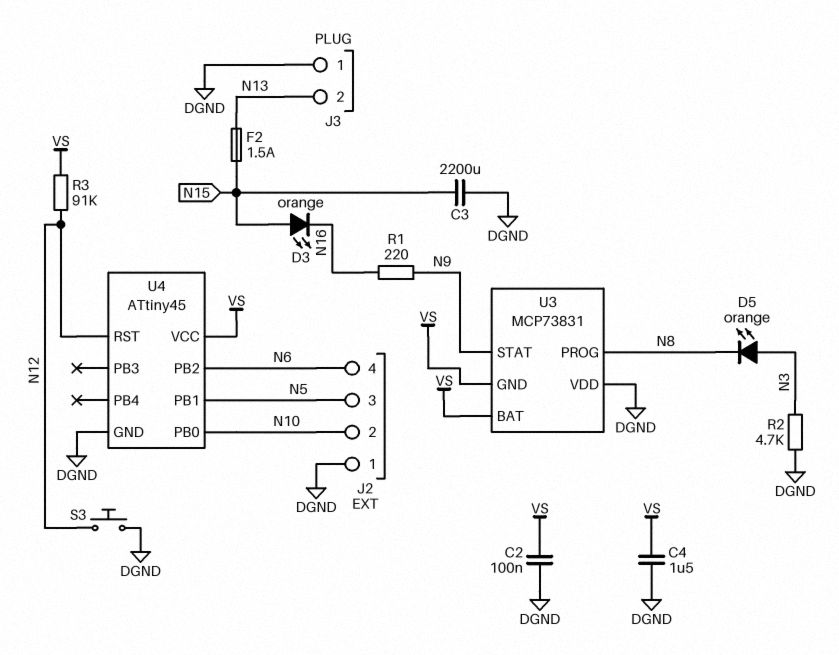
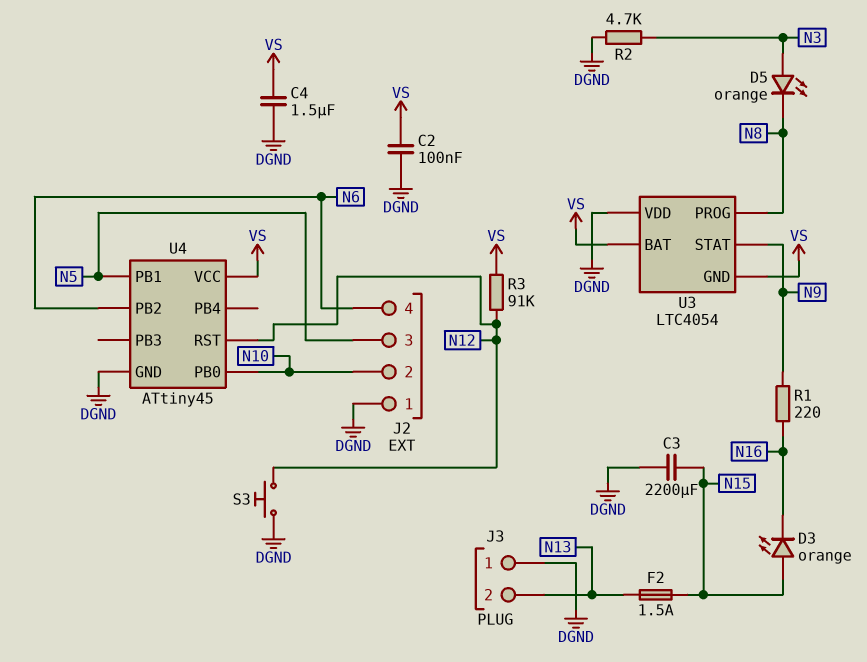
U3: MCP73831 -> LTC4054

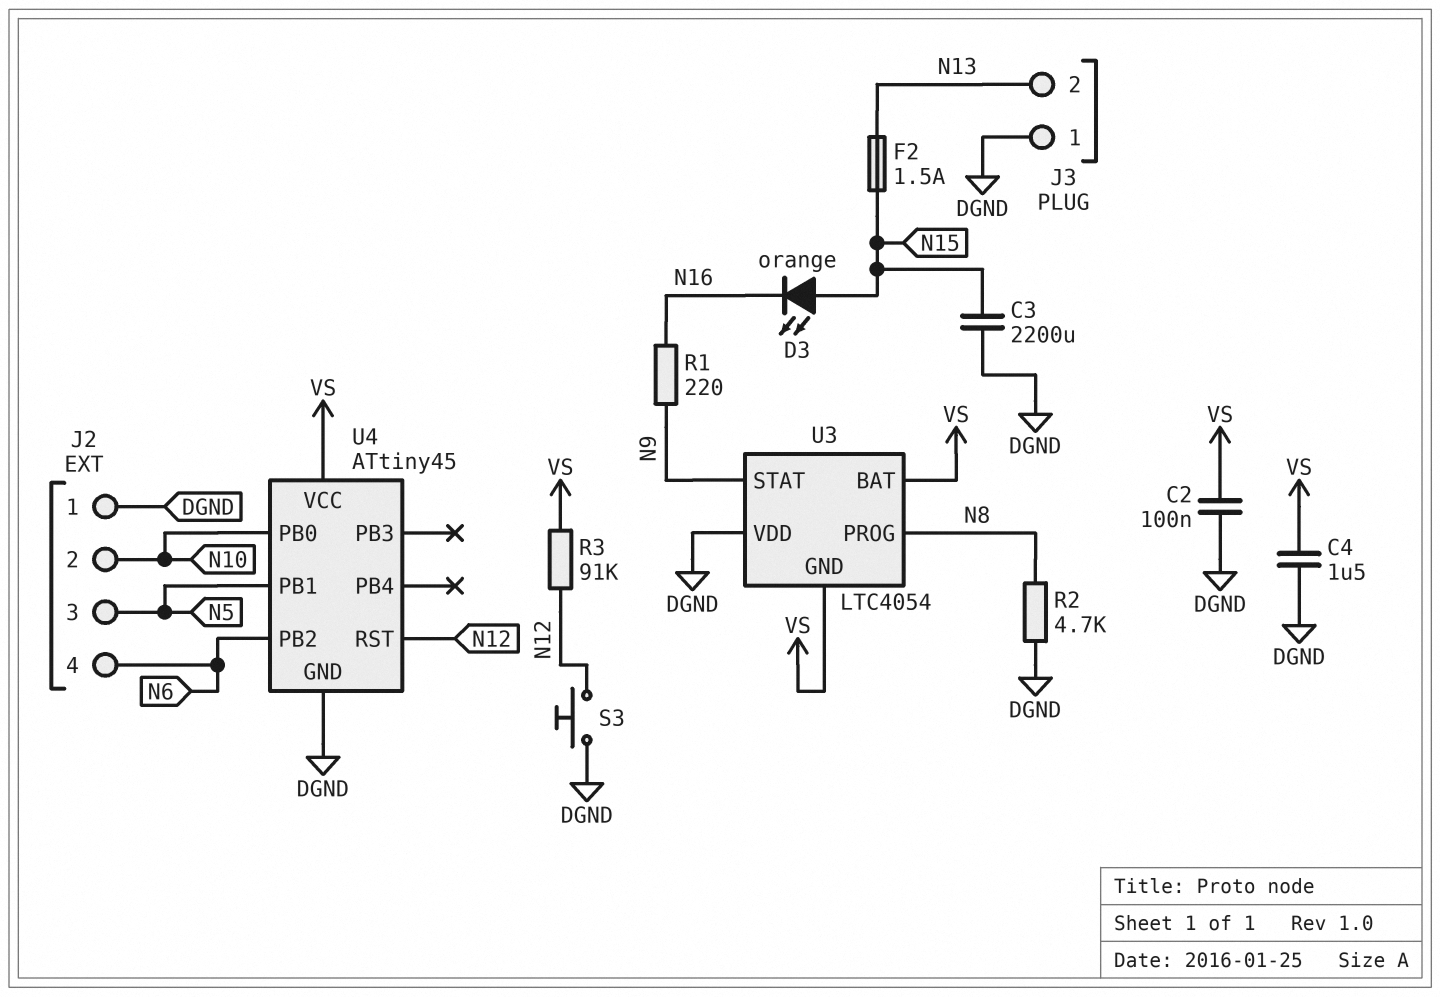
D5: LED orange (A N3, K N8) -> none
R2: 4.7k (DGND, N3) -> 4.7k (DGND, N8)

